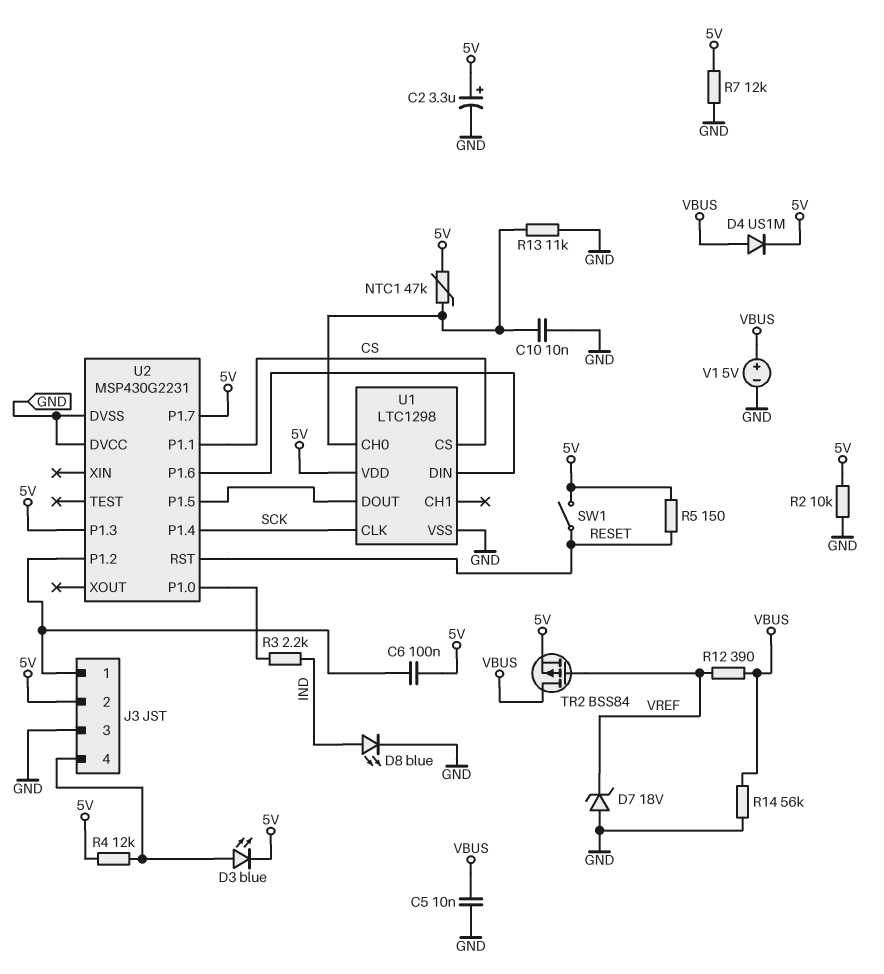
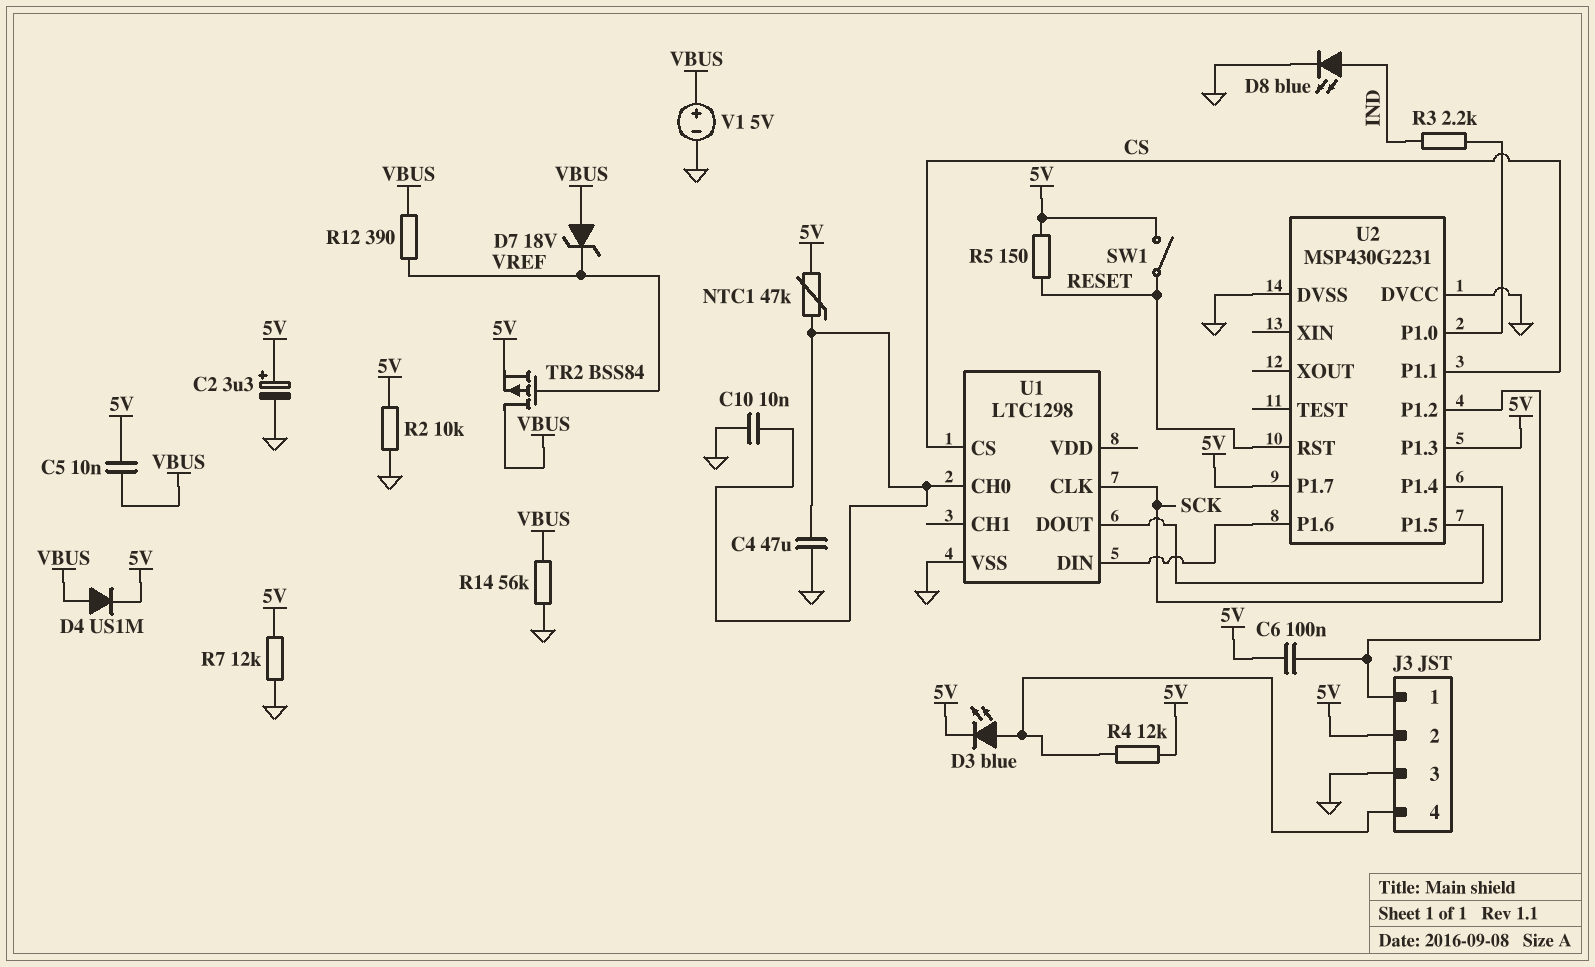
C4: none -> 47uF (GND, U1/CH0)
C5: 10nF (GND, VBUS) -> 10nF (5V, VBUS)
D7: zener 18V (A GND, K VREF) -> zener 18V (A VBUS, K VREF)
R13: 11k (GND, U1/CH0) -> none
U1 pin VDD: 5V -> none

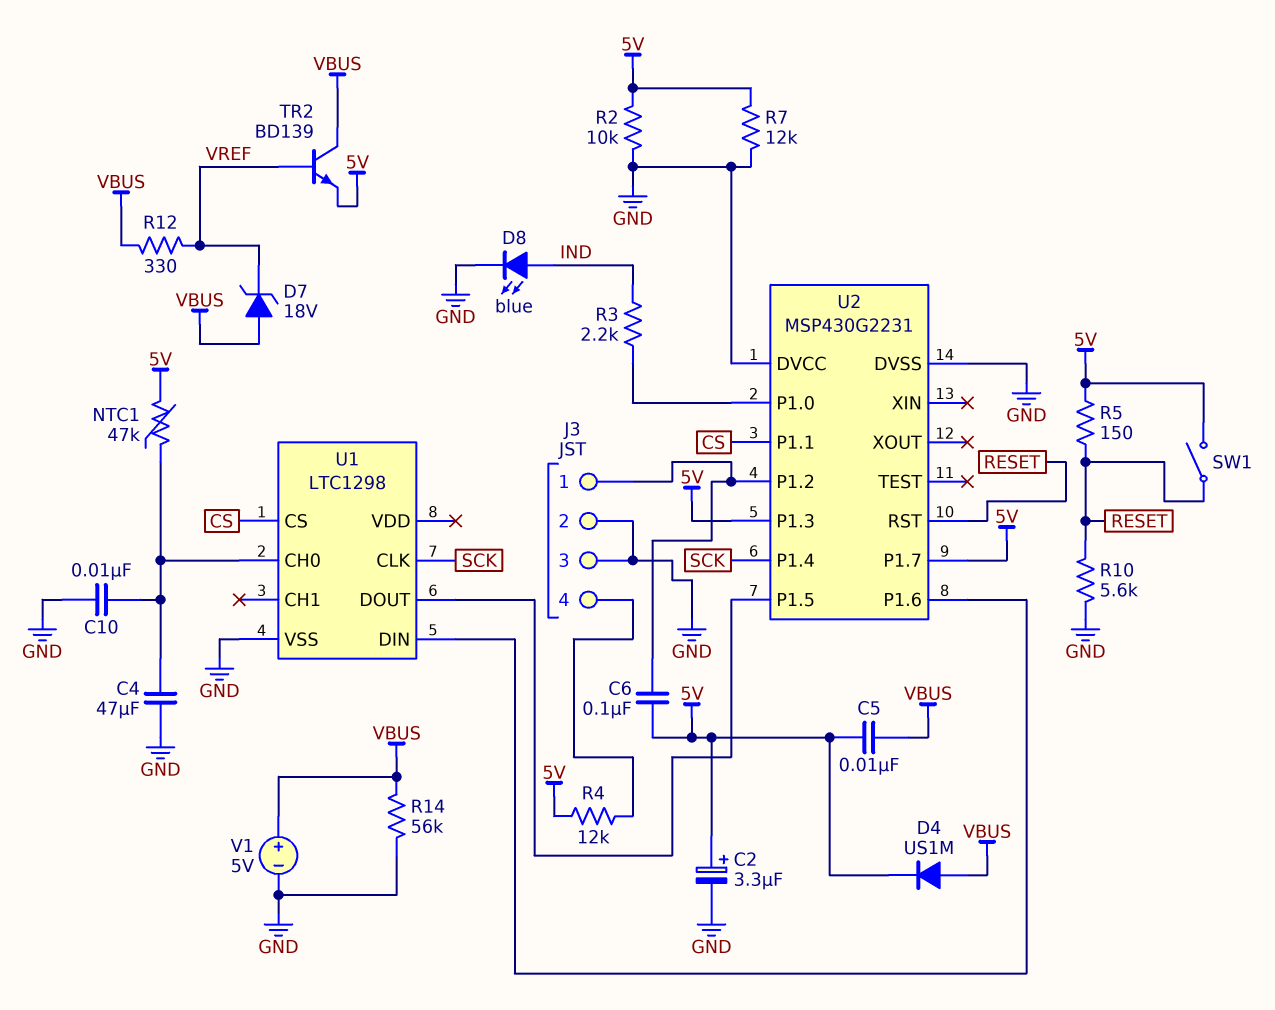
D3: LED blue (A J3/4, K 5V) -> none
J3 pin 2: 5V -> GND
R10: none -> 5.6k (GND, RESET)
R12: 390 (VBUS, VREF) -> 330 (VBUS, VREF)
TR2: PMOS BSS84 (G VREF, D VBUS, S 5V) -> NPN BD139 (B VREF, C VBUS, E 5V)

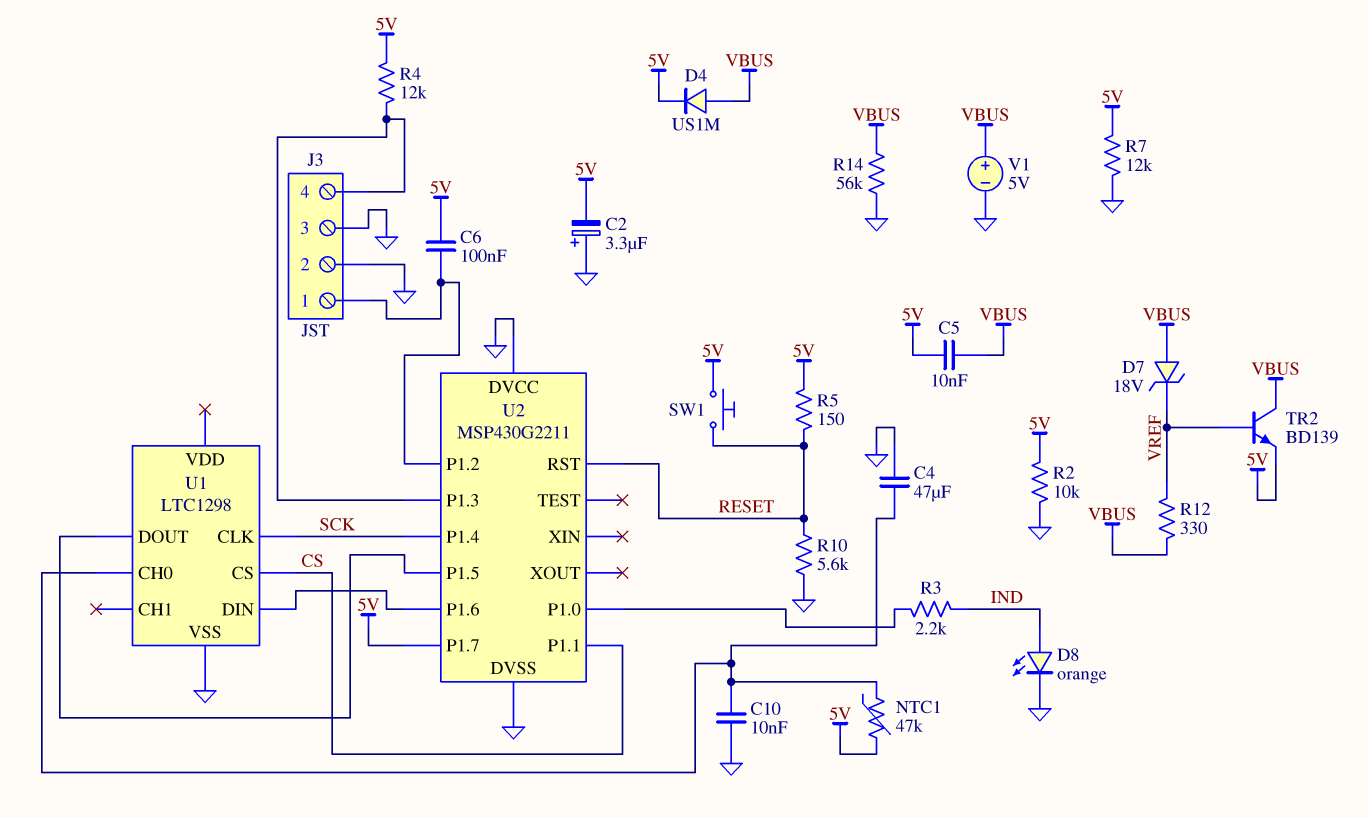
C2: 3.3uF (plus 5V, minus GND) -> 3.3uF (plus GND, minus 5V)
D8: LED blue (A IND, K GND) -> LED orange (A IND, K GND)
SW1: switch (5V, RESET) -> button (5V, RESET)
U2: MSP430G2231 -> MSP430G2211
U2 pin P1.3: 5V -> J3/4

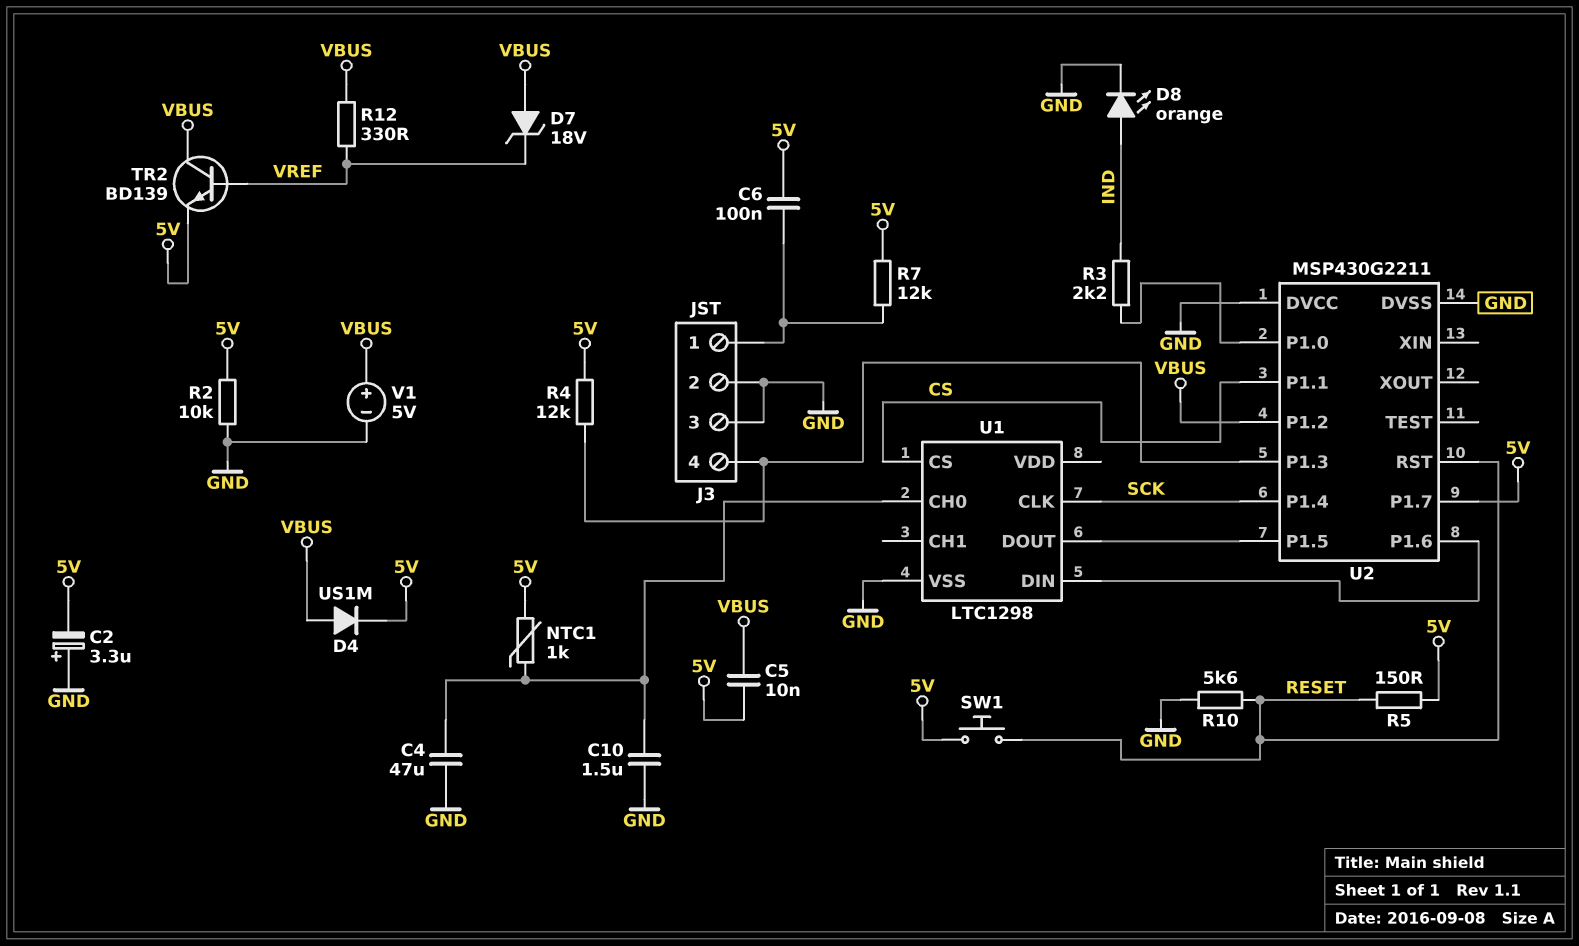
C10: 10nF (GND, U1/CH0) -> 1.5uF (GND, U1/CH0)
NTC1: 47k (5V, U1/CH0) -> 1k (5V, U1/CH0)
R7: 12k (5V, GND) -> 12k (5V, J3/1)
R14: 56k (GND, VBUS) -> none
U2 pin P1.2: J3/1 -> VBUS

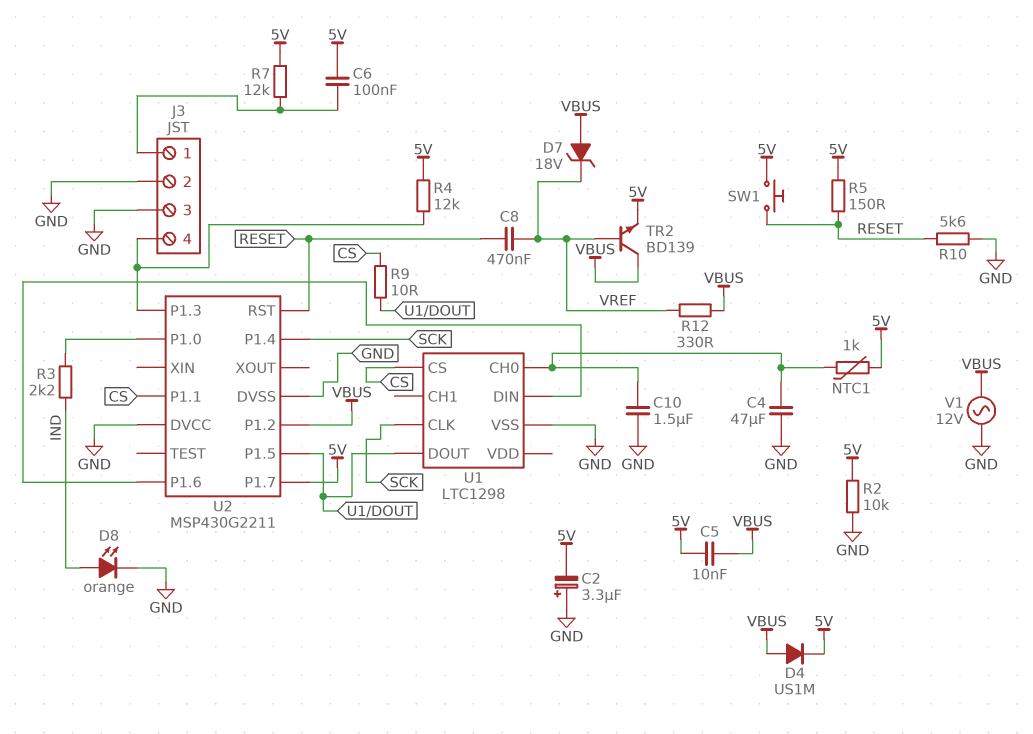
C8: none -> 470nF (RESET, VREF)
R9: none -> 10 (CS, U1/DOUT)
V1: 5V (plus VBUS, minus GND) -> AC 12V (GND, VBUS)

